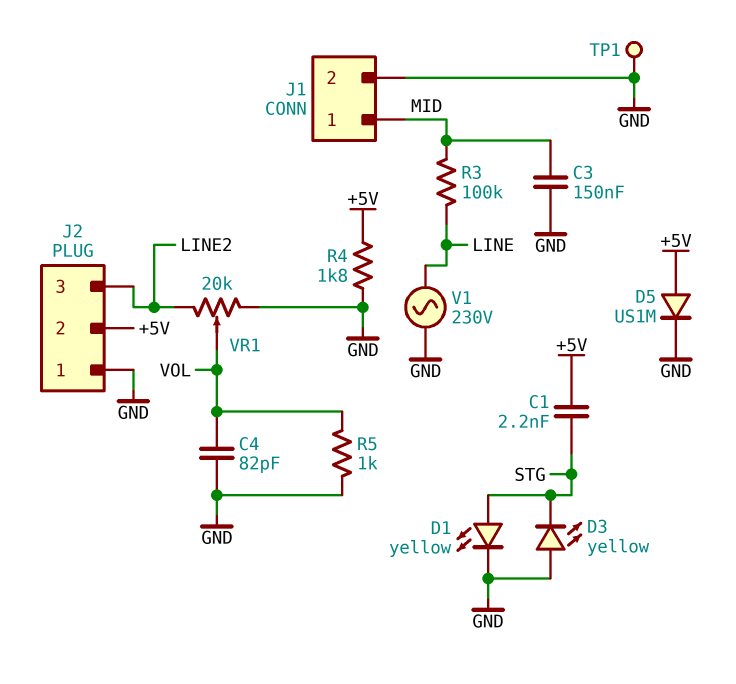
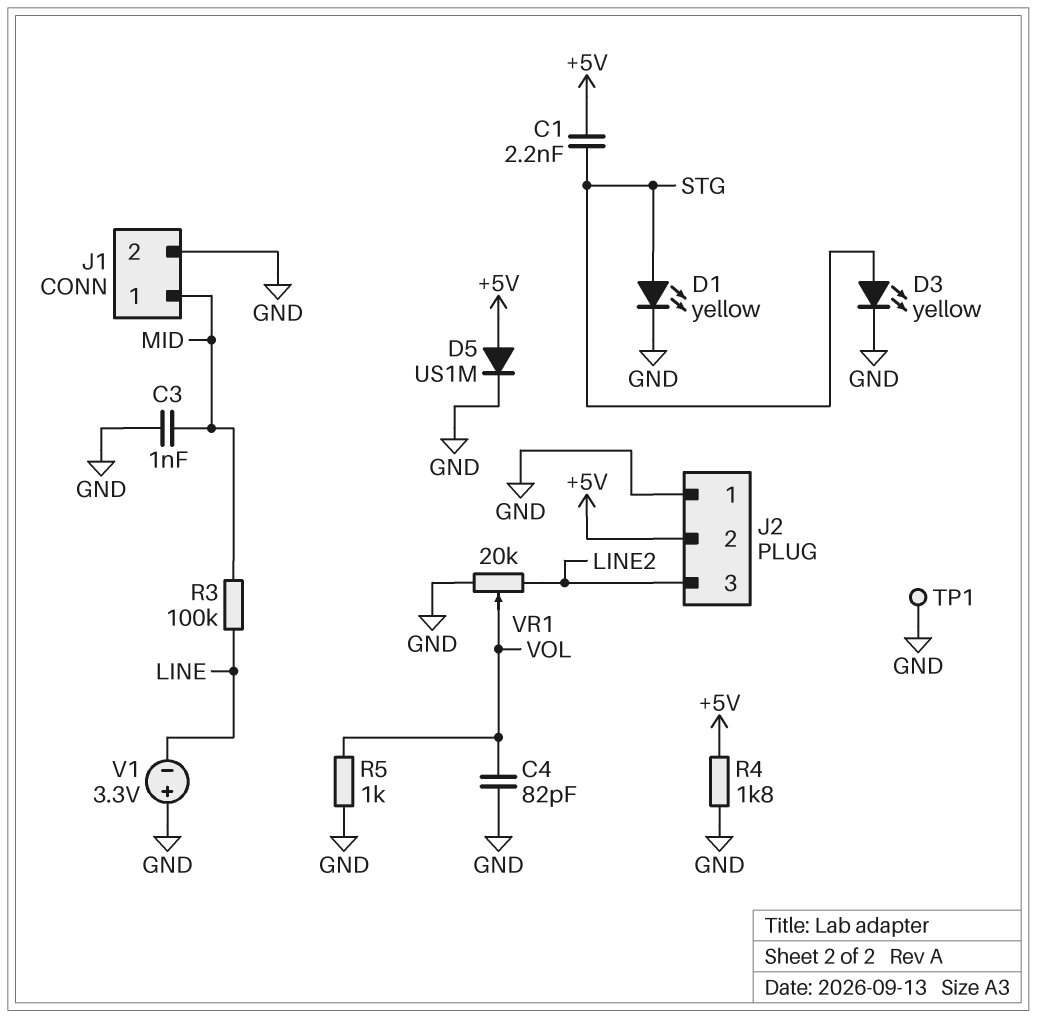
C3: 150nF (GND, MID) -> 1nF (GND, MID)
D3: LED yellow (A GND, K STG) -> LED yellow (A STG, K GND)
V1: AC 230V (GND, LINE) -> 3.3V (plus GND, minus LINE)

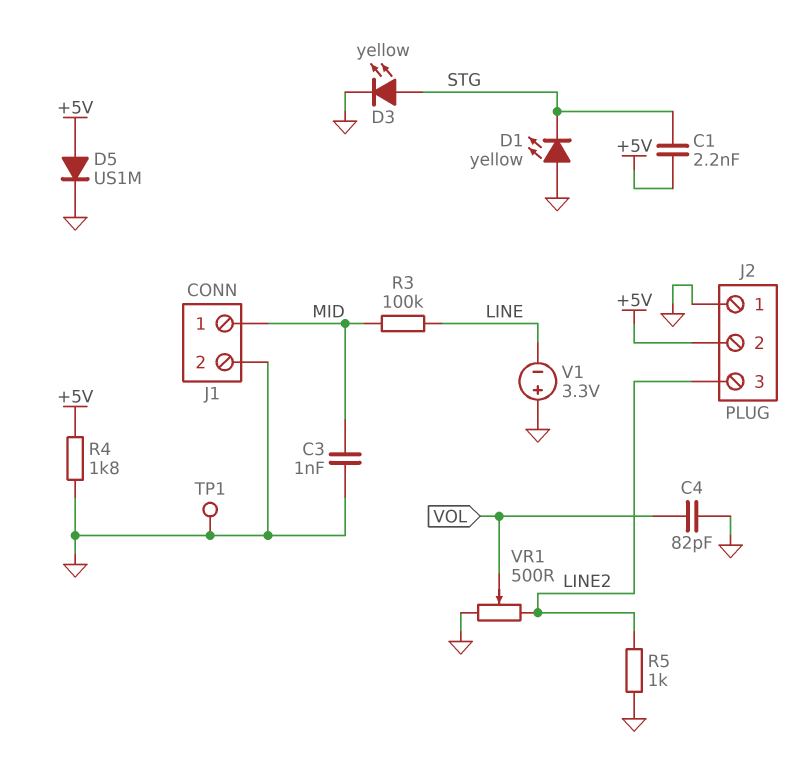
D1: LED yellow (A STG, K GND) -> LED yellow (A GND, K STG)
R5: 1k (GND, VOL) -> 1k (GND, LINE2)
VR1: 20k (GND, LINE2, wiper VOL) -> 500 (GND, LINE2, wiper VOL)

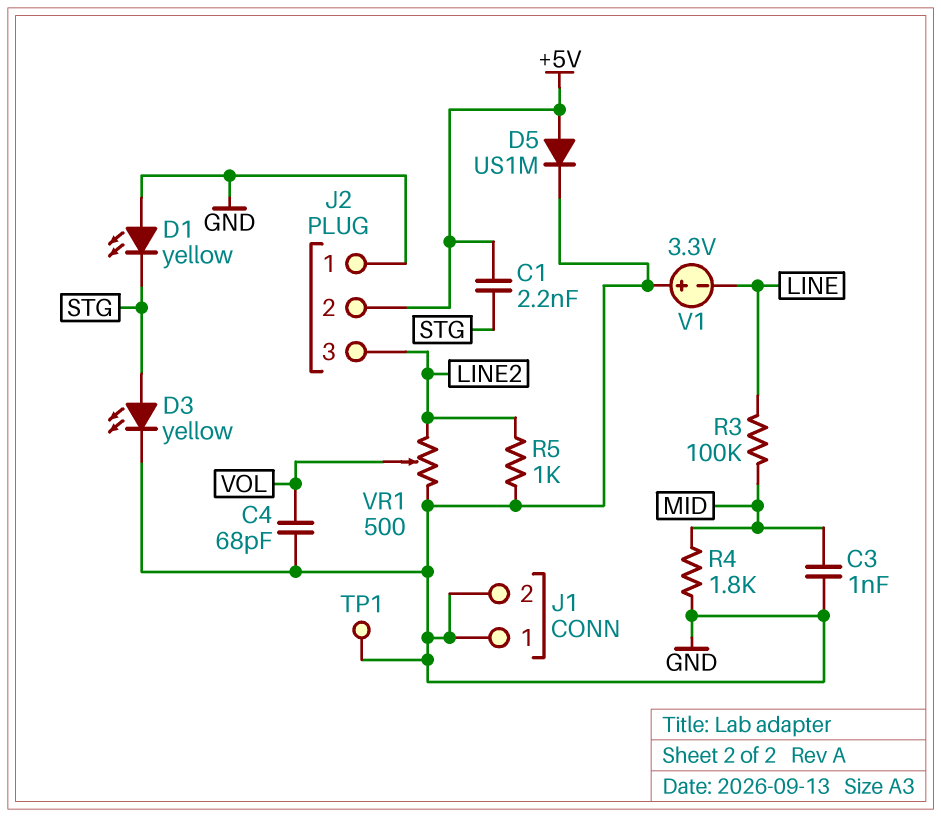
C4: 82pF (GND, VOL) -> 68pF (GND, VOL)
J1 pin 1: MID -> GND
R4: 1.8k (+5V, GND) -> 1.8k (GND, MID)

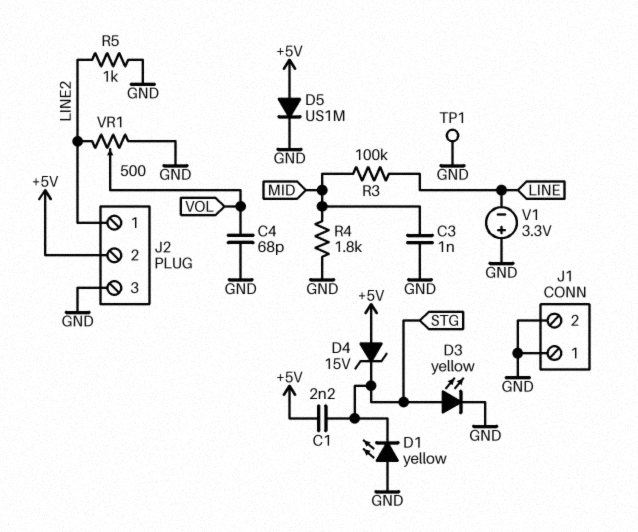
D4: none -> zener 15V (A +5V, K STG)
J2 pin 1: GND -> LINE2
J2 pin 3: LINE2 -> GND

